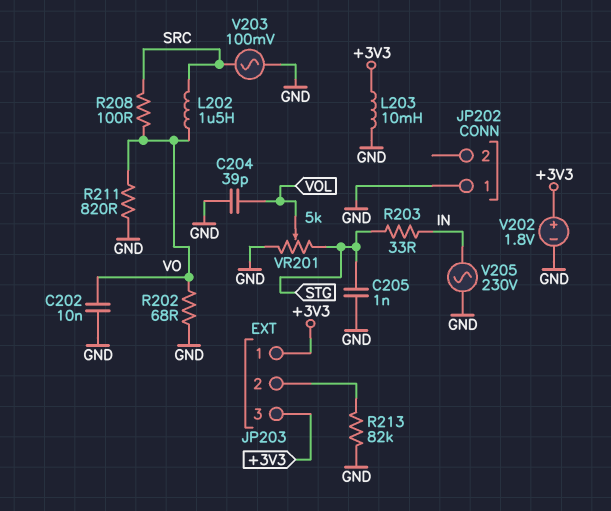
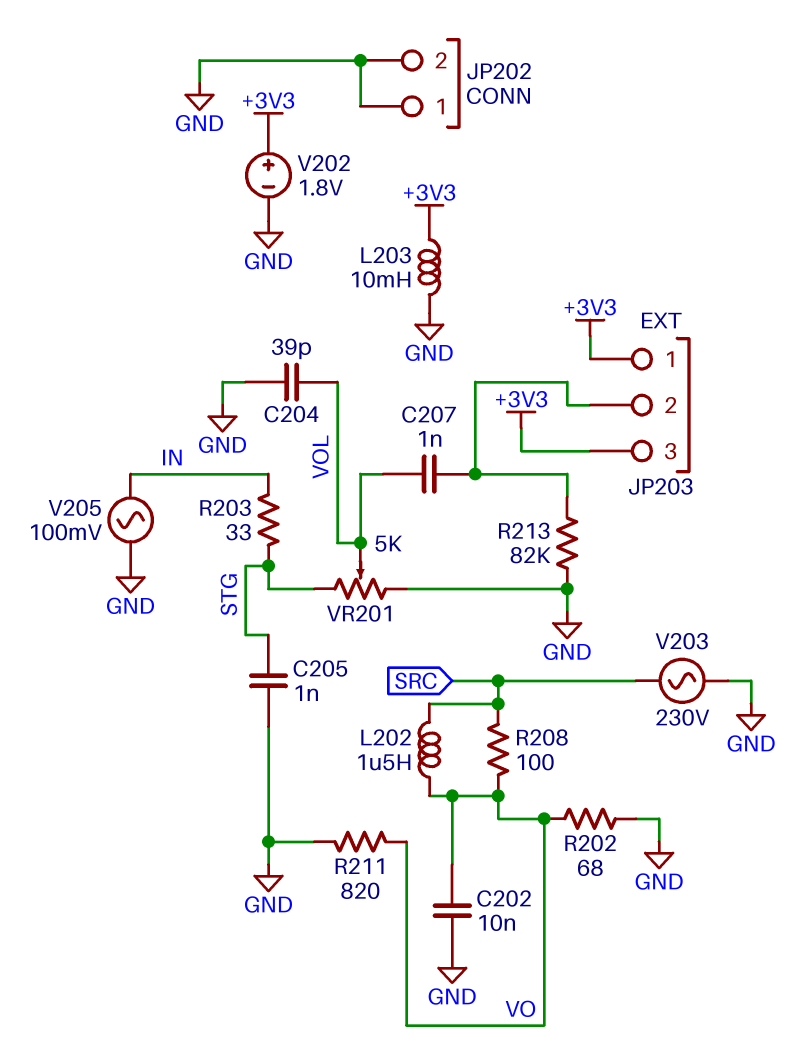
C207: none -> 1nF (JP203/2, VOL)
JP202 pin 2: none -> GND
V203: AC 100mV (GND, SRC) -> AC 230V (GND, SRC)
V205: AC 230V (GND, IN) -> AC 100mV (GND, IN)

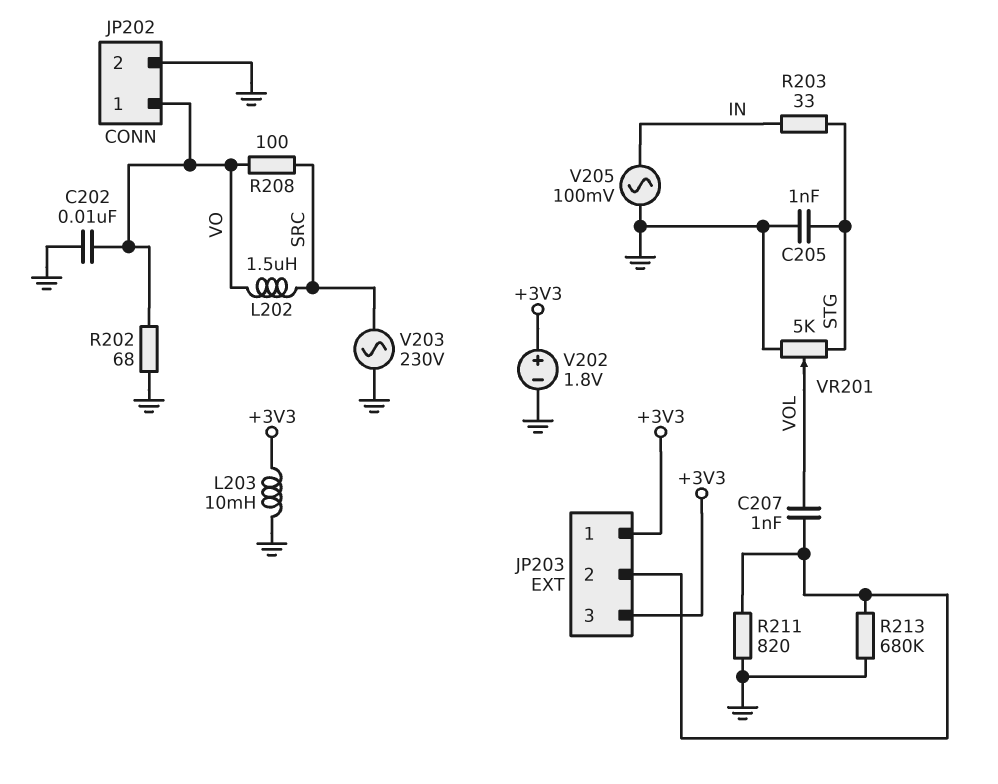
C204: 39pF (GND, VOL) -> none
JP202 pin 1: GND -> VO
R211: 820 (GND, VO) -> 820 (GND, JP203/2)
R213: 82k (GND, JP203/2) -> 680k (GND, JP203/2)

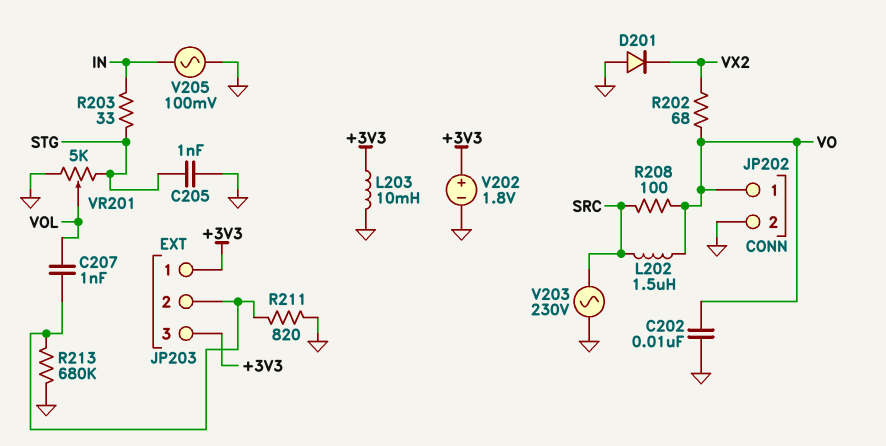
D201: none -> diode (A GND, K VX2)
R202: 68 (GND, VO) -> 68 (VO, VX2)

